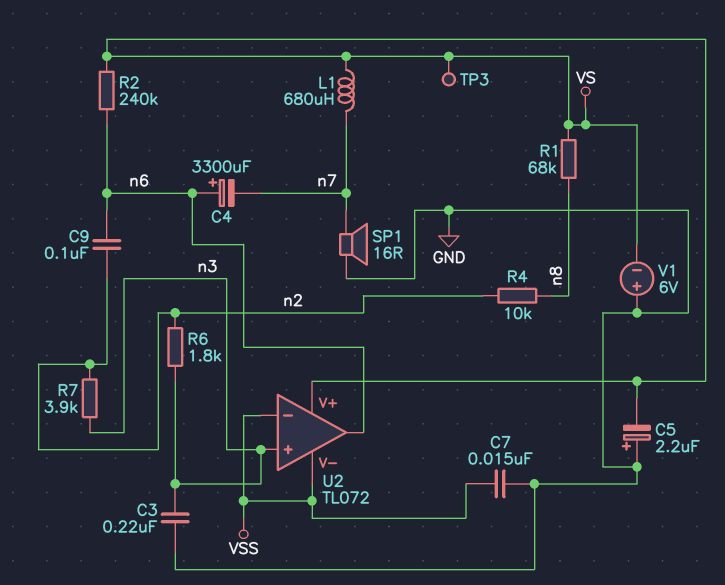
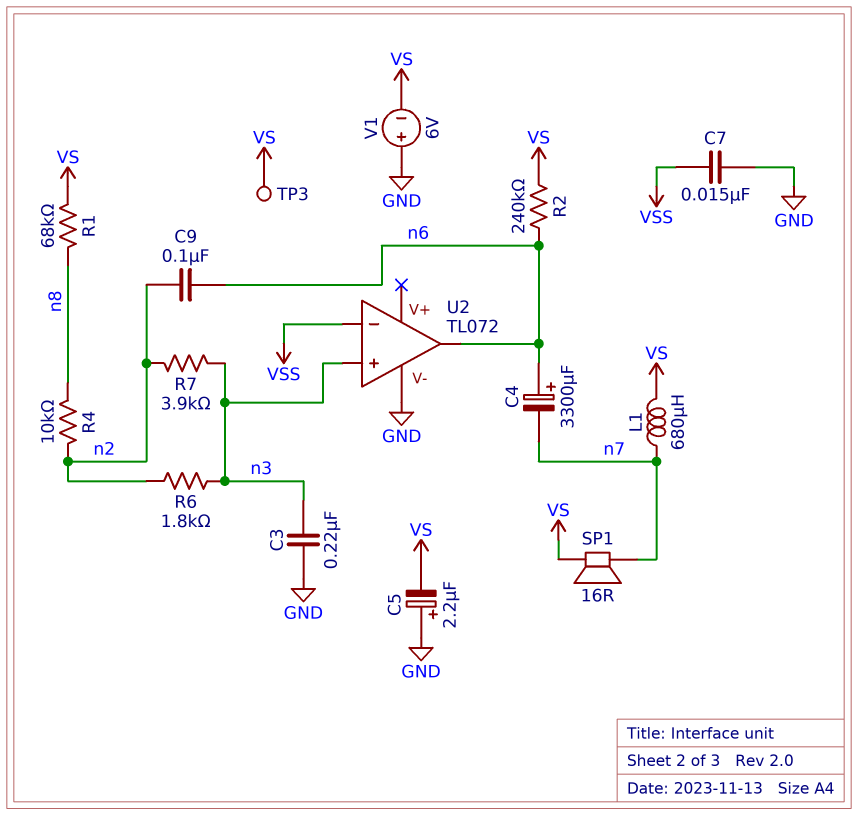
SP1: speaker 16R (GND, n7) -> speaker 16R (VS, n7)
U2 pin V+: VS -> none
U2 pin V-: VSS -> GND

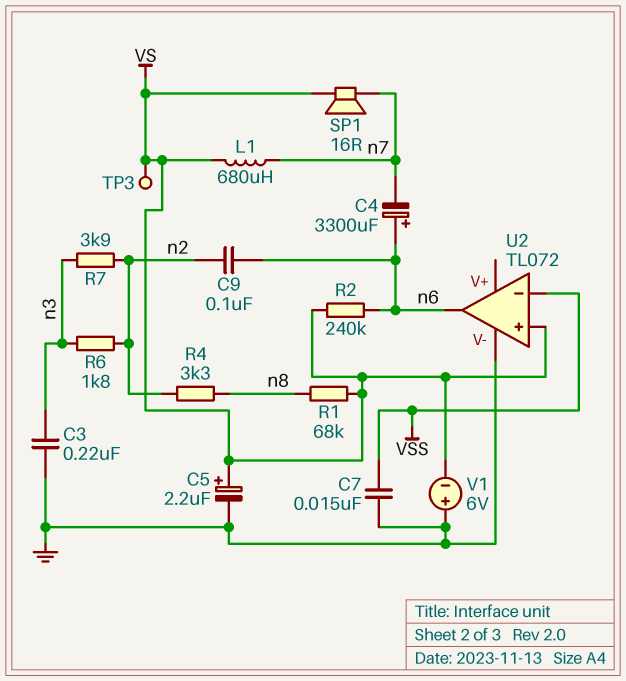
C5: 2.2uF (plus GND, minus VS) -> 2.2uF (plus VS, minus GND)
R4: 10k (n2, n8) -> 3.3k (n2, n8)
U2 pin in+: n3 -> VS

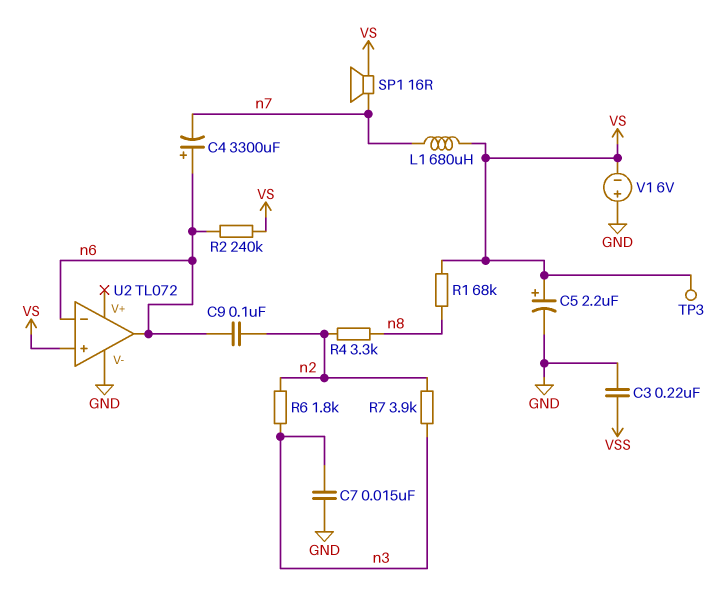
C3: 220nF (GND, n3) -> 220nF (GND, VSS)
C7: 15nF (GND, VSS) -> 15nF (GND, n3)
U2 pin in-: VSS -> n6

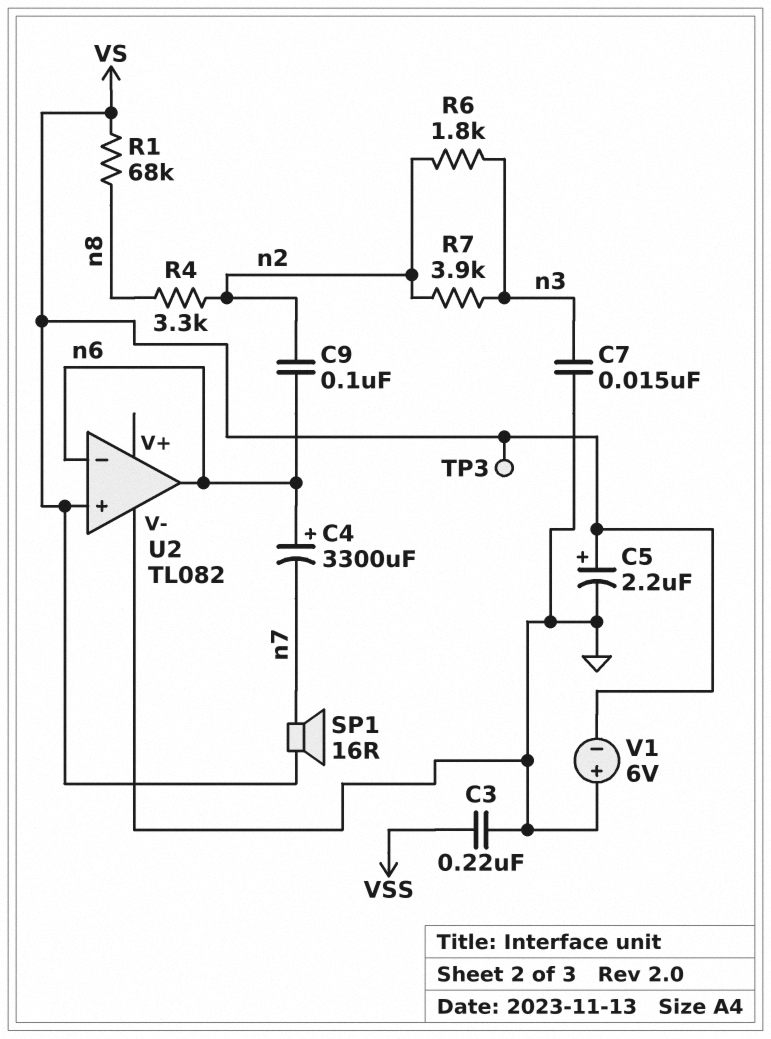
L1: 680uH (VS, n7) -> none
R2: 240k (VS, n6) -> none
U2: TL072 -> TL082

